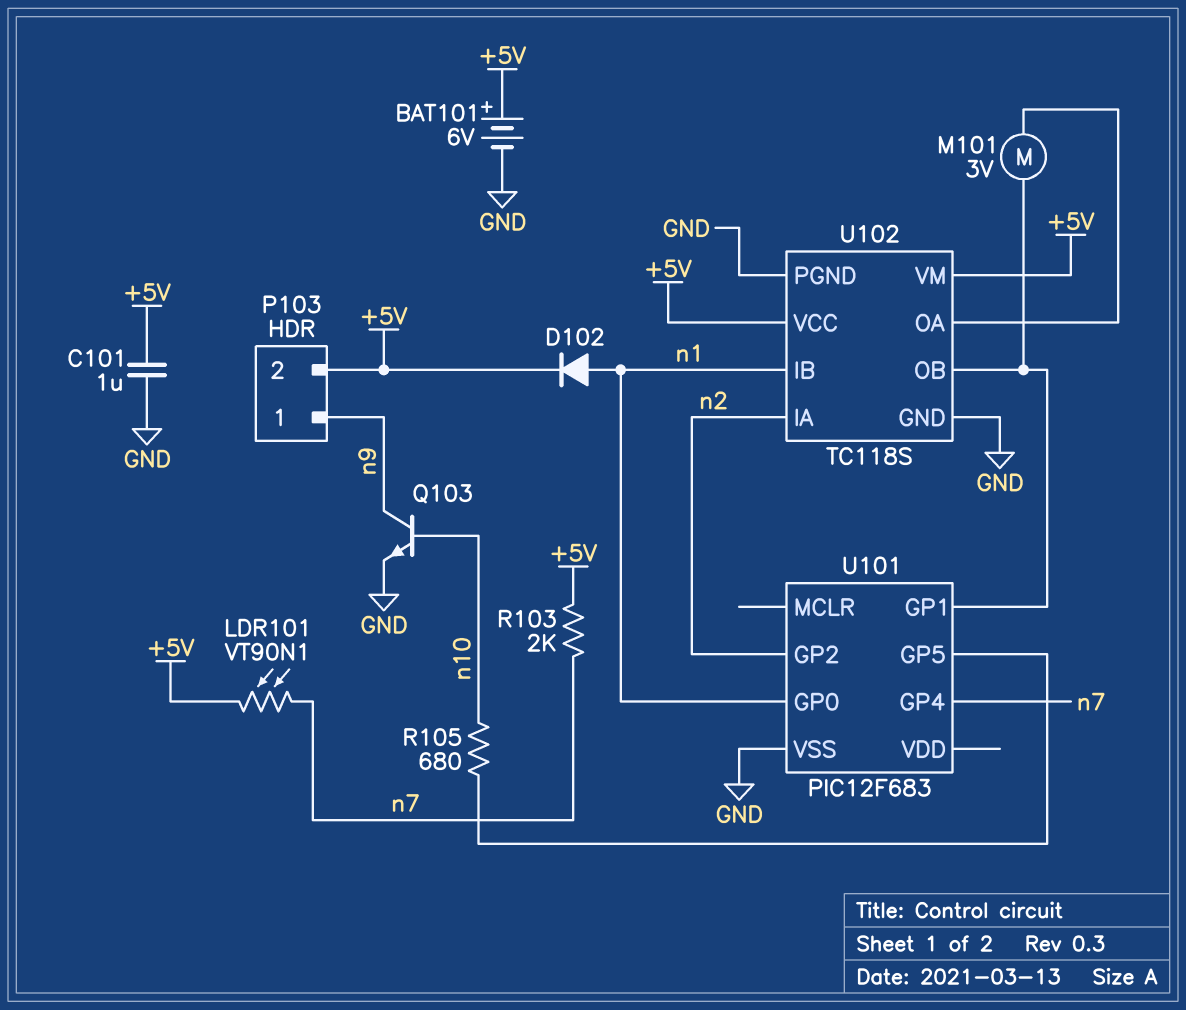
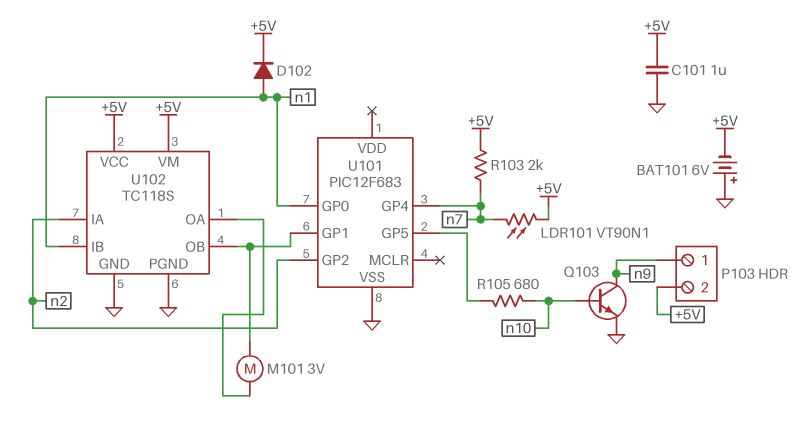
BAT101: 6V (plus +5V, minus GND) -> 6V (plus GND, minus +5V)

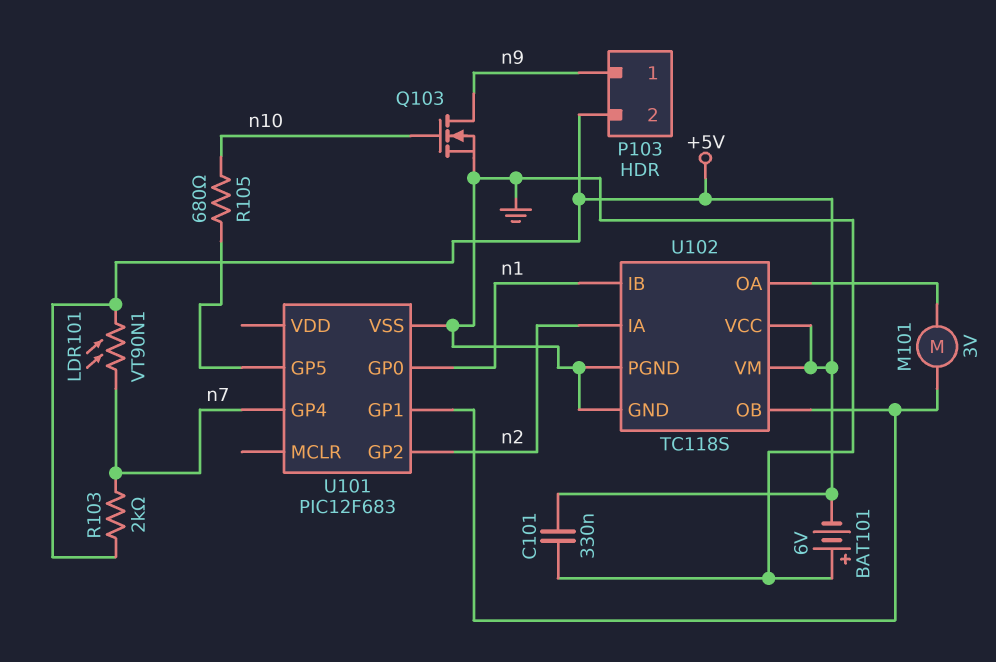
C101: 1uF (+5V, GND) -> 330nF (+5V, GND)
D102: diode (A n1, K +5V) -> none
Q103: NPN (B n10, C n9, E GND) -> NMOS (G n10, D n9, S GND)

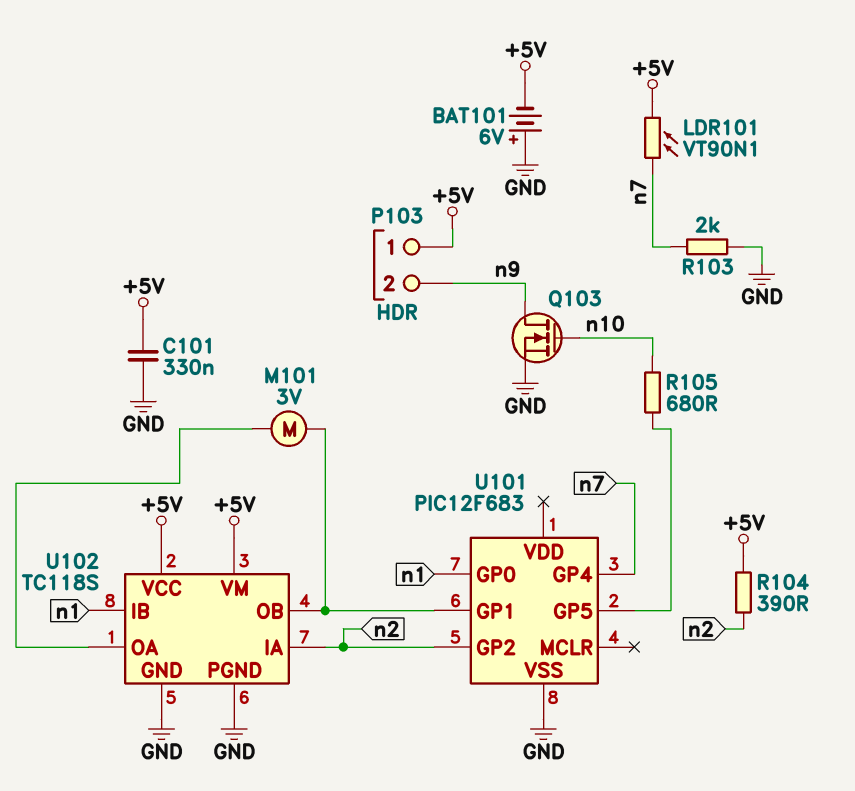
P103 pin 1: n9 -> +5V
P103 pin 2: +5V -> n9
R103: 2k (+5V, n7) -> 2k (GND, n7)
R104: none -> 390 (+5V, n2)

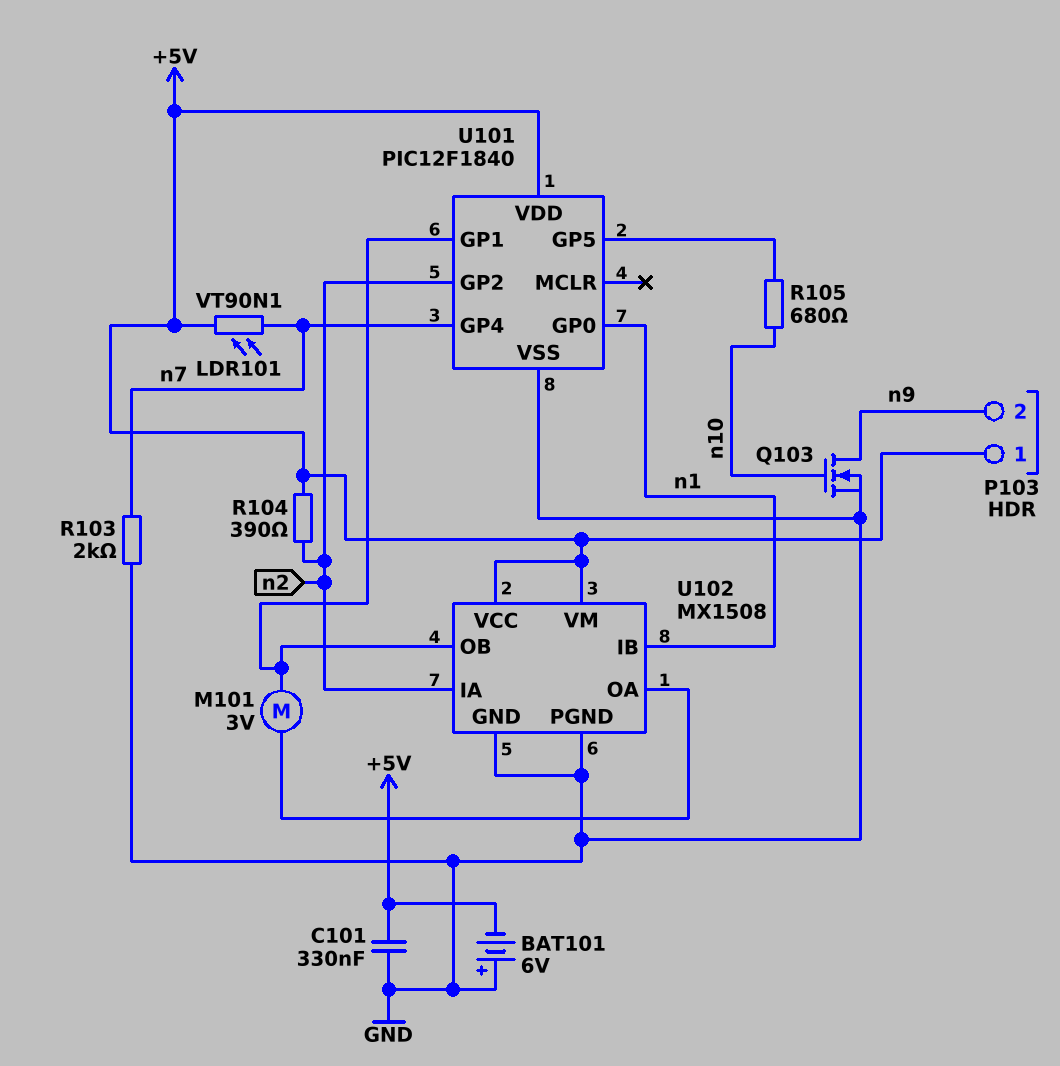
U101: PIC12F683 -> PIC12F1840
U101 pin VDD: none -> +5V
U102: TC118S -> MX1508

